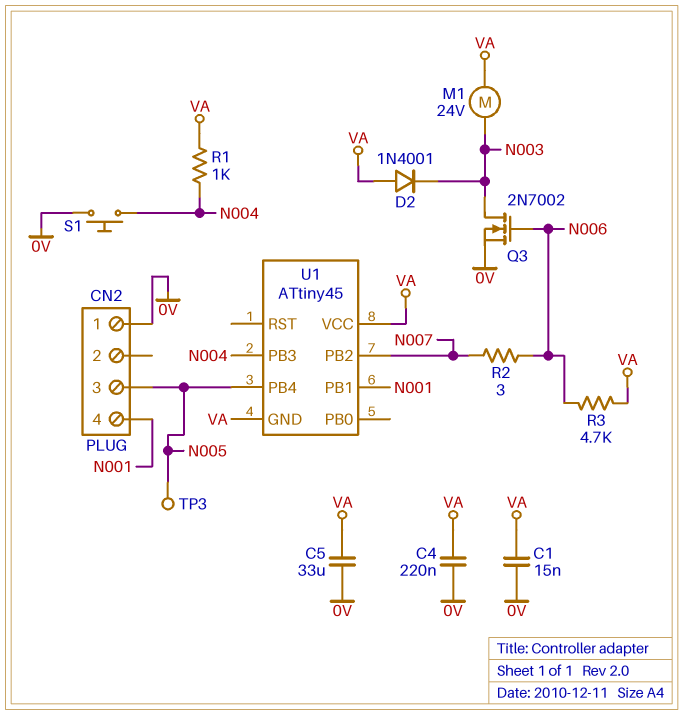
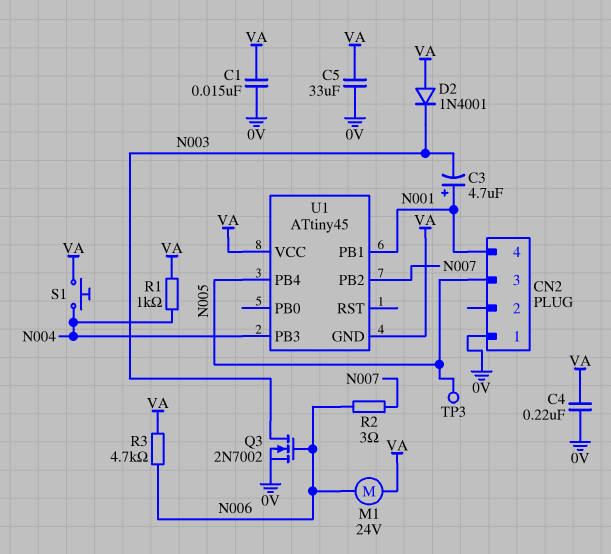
C3: none -> 4.7uF (plus N001, minus N003)
M1: motor 24V (N003, VA) -> motor 24V (N006, VA)
S1: button (0V, N004) -> button (N004, VA)

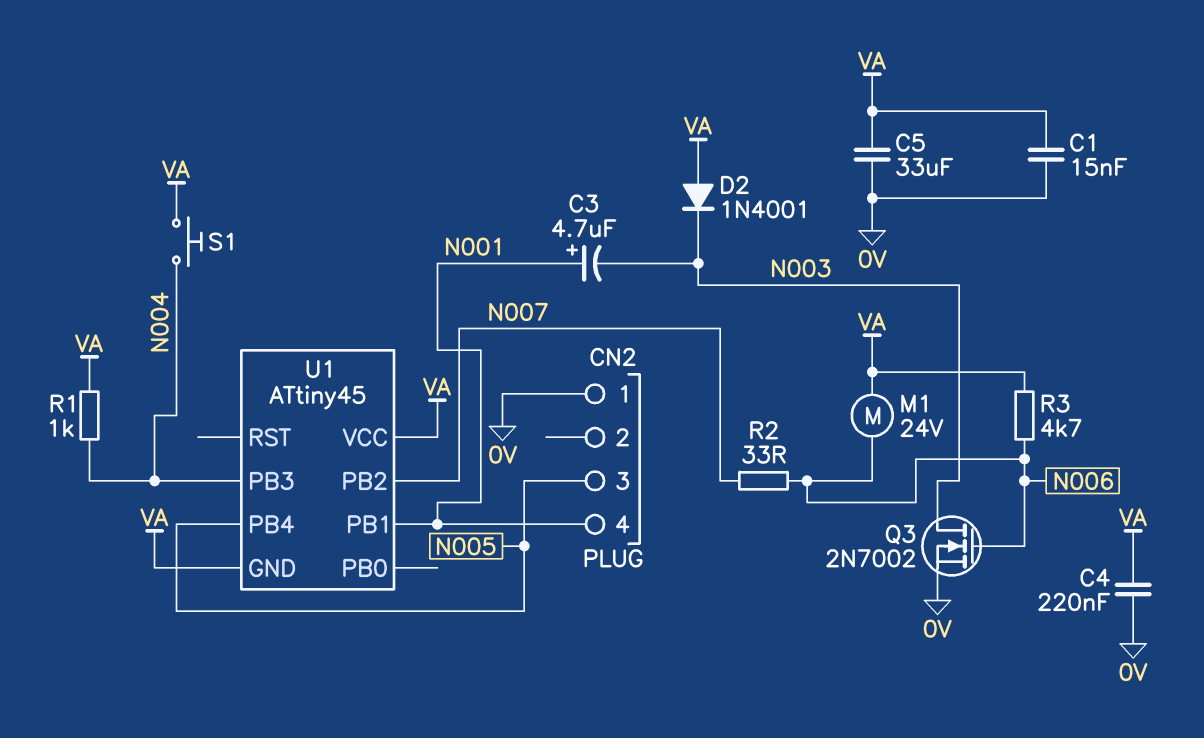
R2: 3 (N006, N007) -> 33 (N006, N007)
TP3: test point (N005) -> none

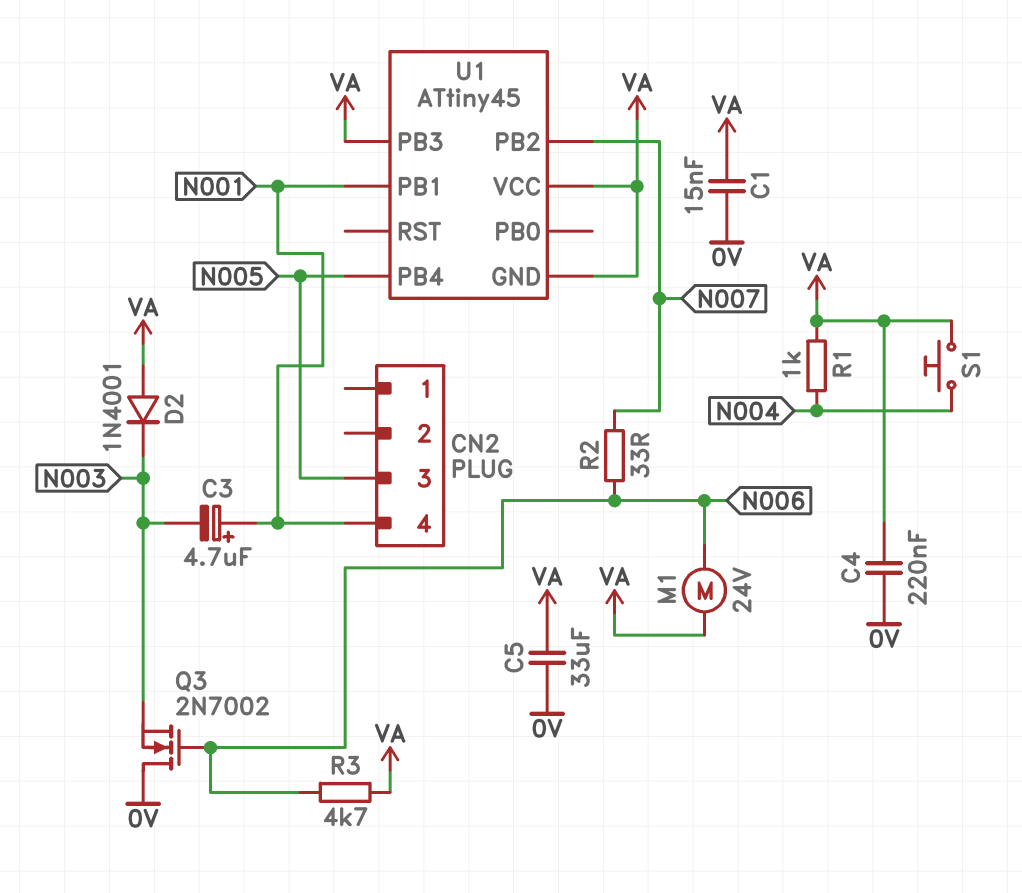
CN2 pin 1: 0V -> none
Q3: NMOS 2N7002 (G N006, D N003, S 0V) -> NMOS 2N7002 (G N006, D 0V, S N003)
U1 pin PB3: N004 -> VA

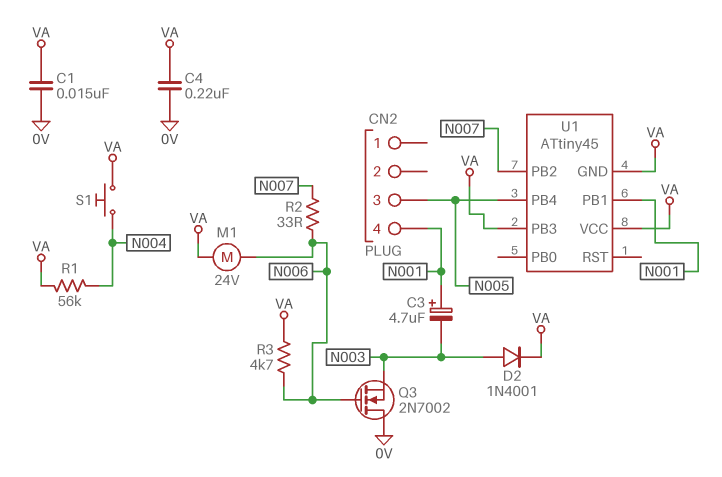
C5: 33uF (0V, VA) -> none
D2: diode 1N4001 (A VA, K N003) -> diode 1N4001 (A N003, K VA)
R1: 1k (N004, VA) -> 56k (N004, VA)

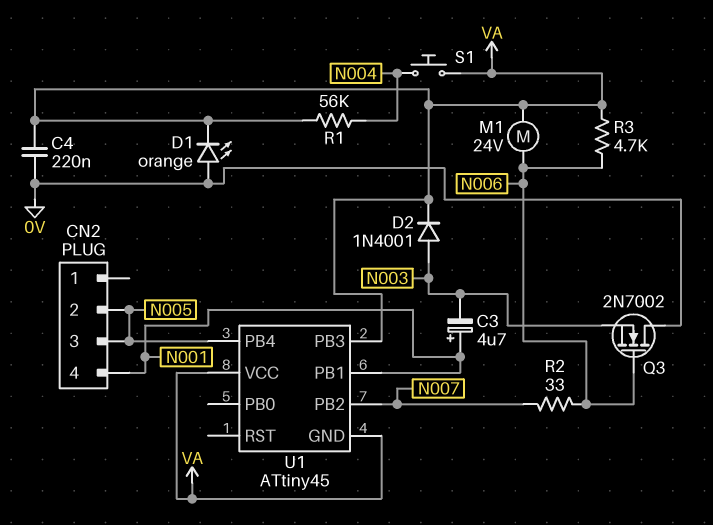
C1: 15nF (0V, VA) -> none
CN2 pin 2: none -> N005
D1: none -> LED orange (A 0V, K VA)

